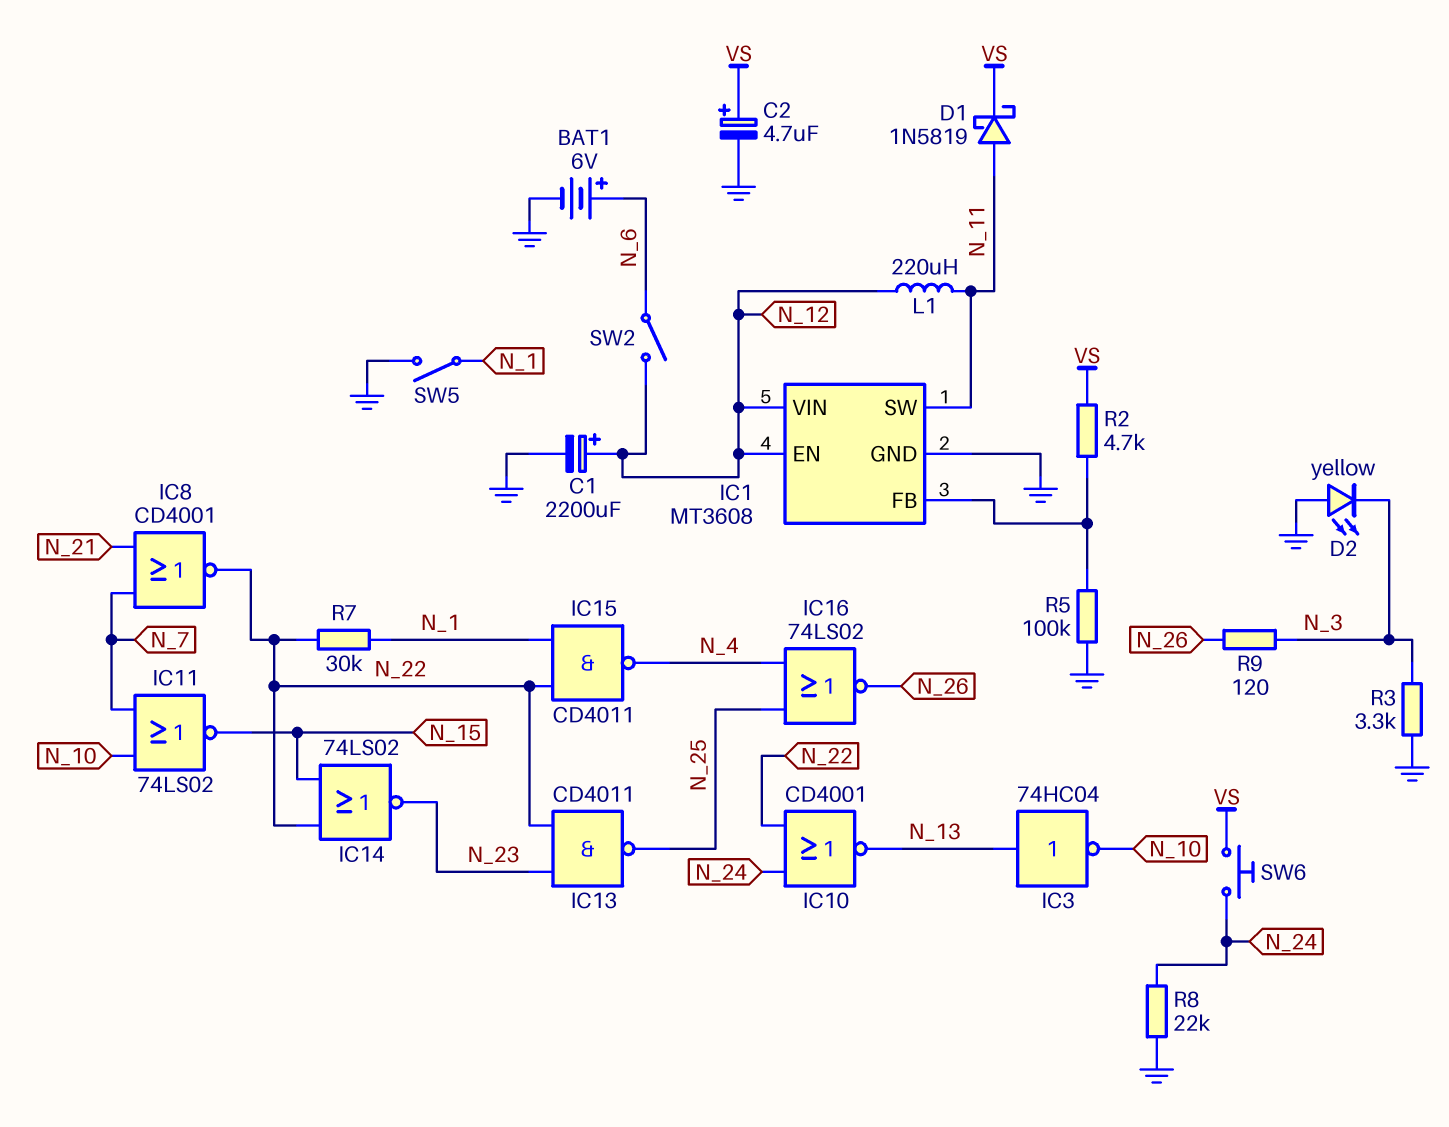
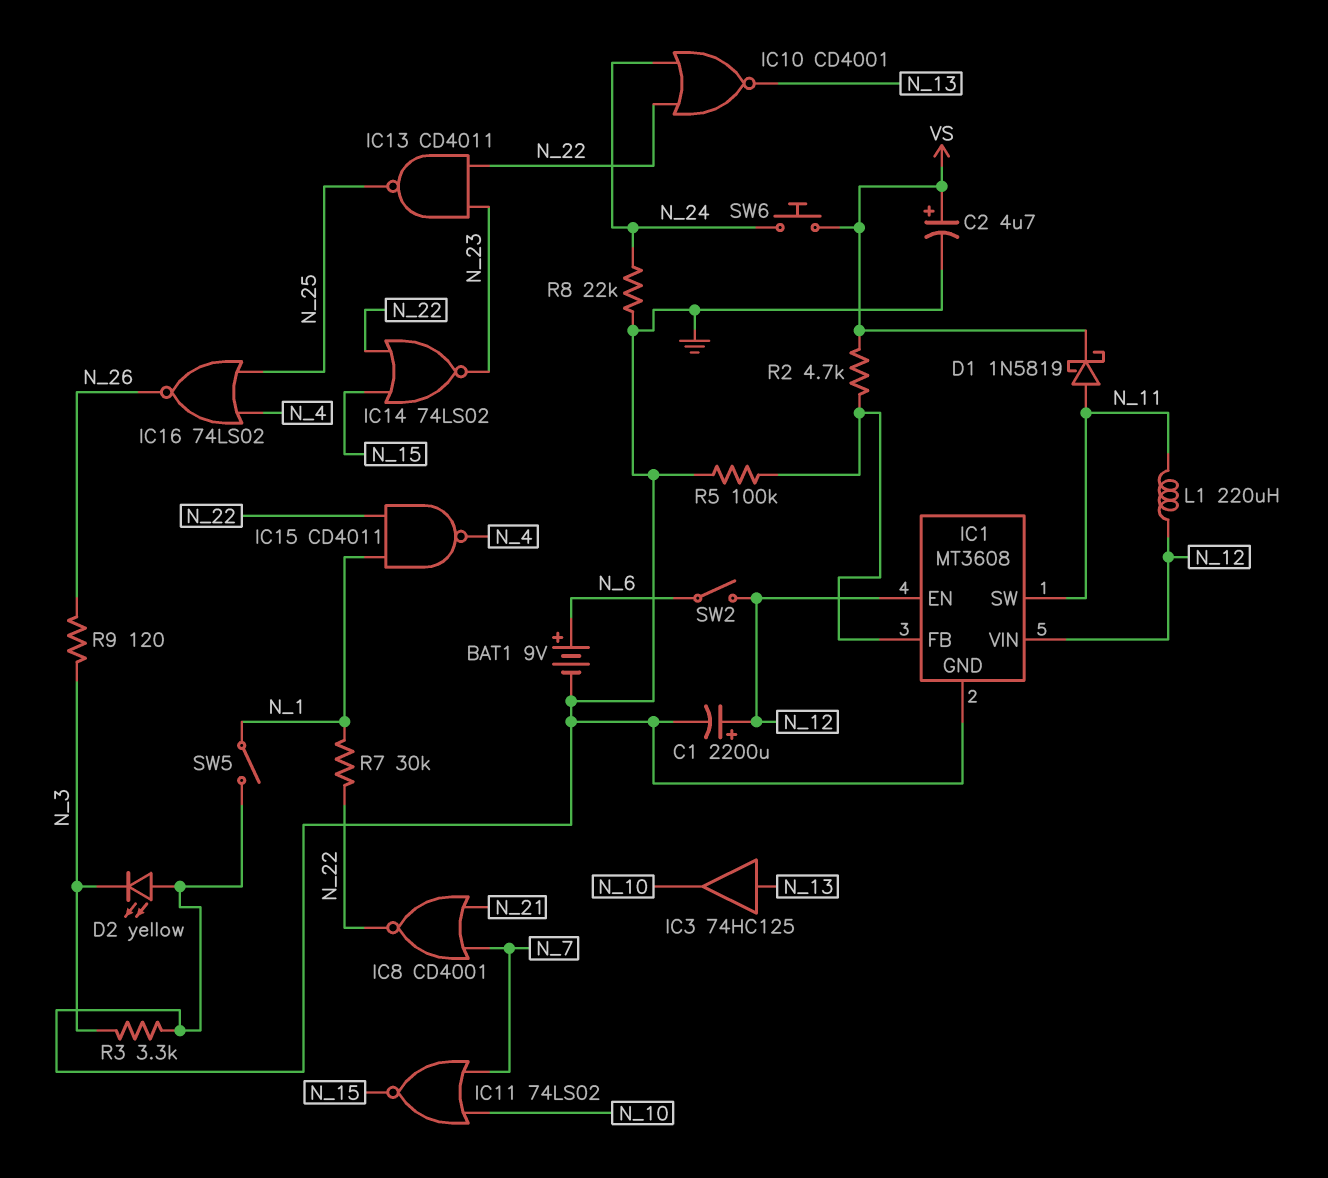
BAT1: 6V (plus N_6, minus GND) -> 9V (plus N_6, minus GND)
IC3: NOT 74HC04 (in N_13, out N_10) -> buffer 74HC125 (in N_13, out N_10)

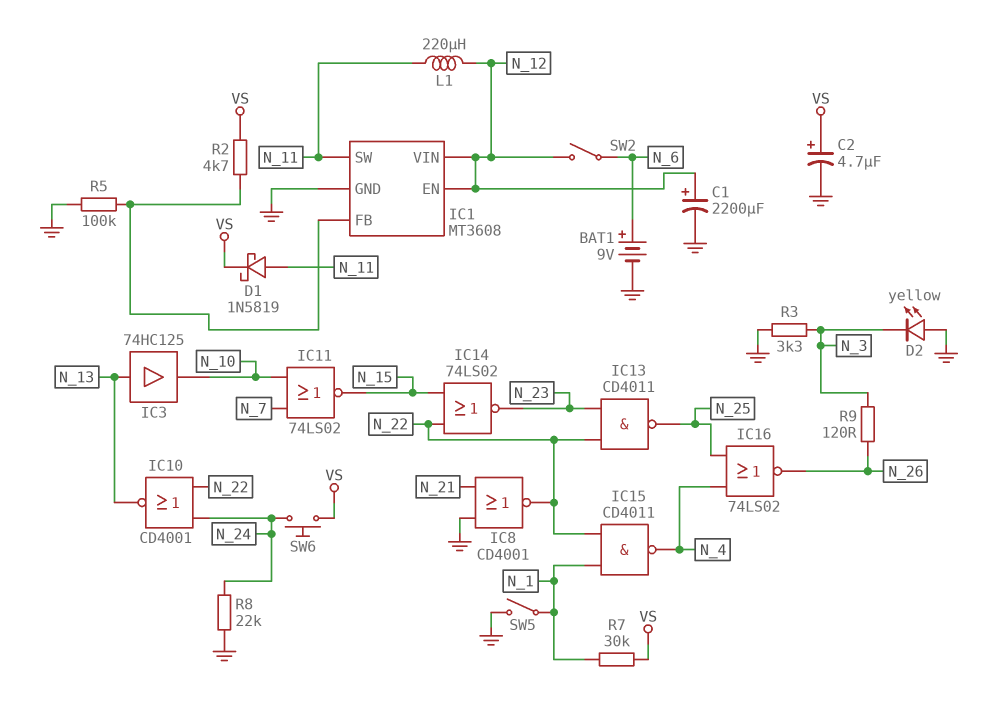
IC8: NOR CD4001 (in N_7, in N_21, out N_22) -> NOR CD4001 (in GND, in N_21, out N_22)
R7: 30k (N_1, N_22) -> 30k (N_1, VS)

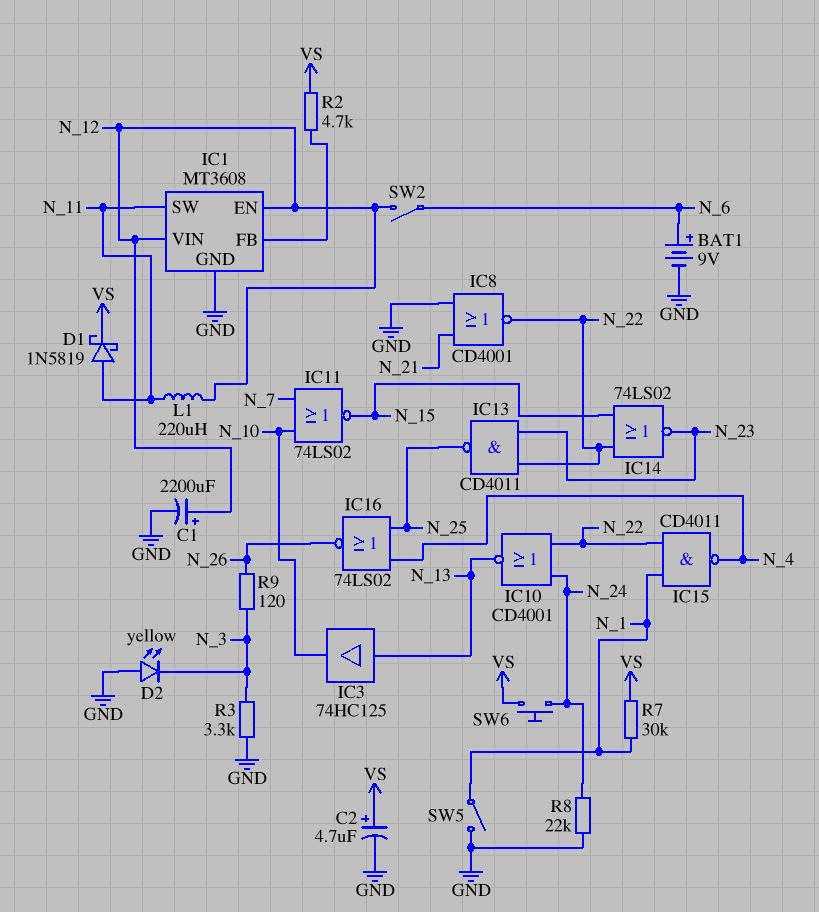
R5: 100k (GND, IC1/FB) -> none

